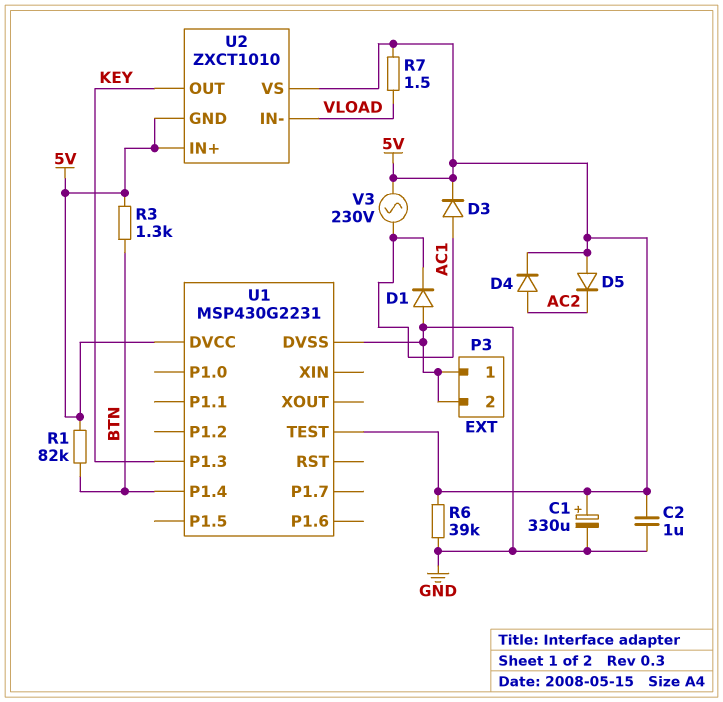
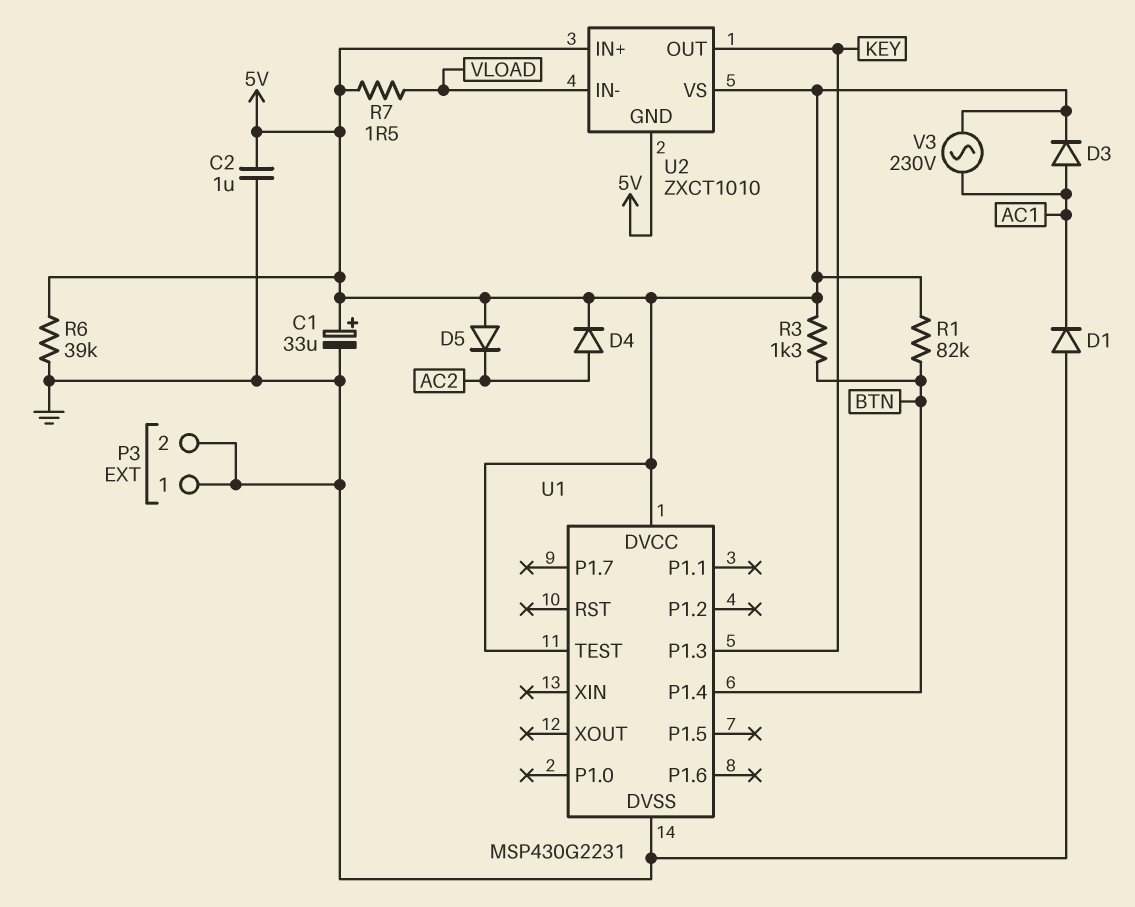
C1: 330uF (plus 5V, minus GND) -> 33uF (plus 5V, minus GND)

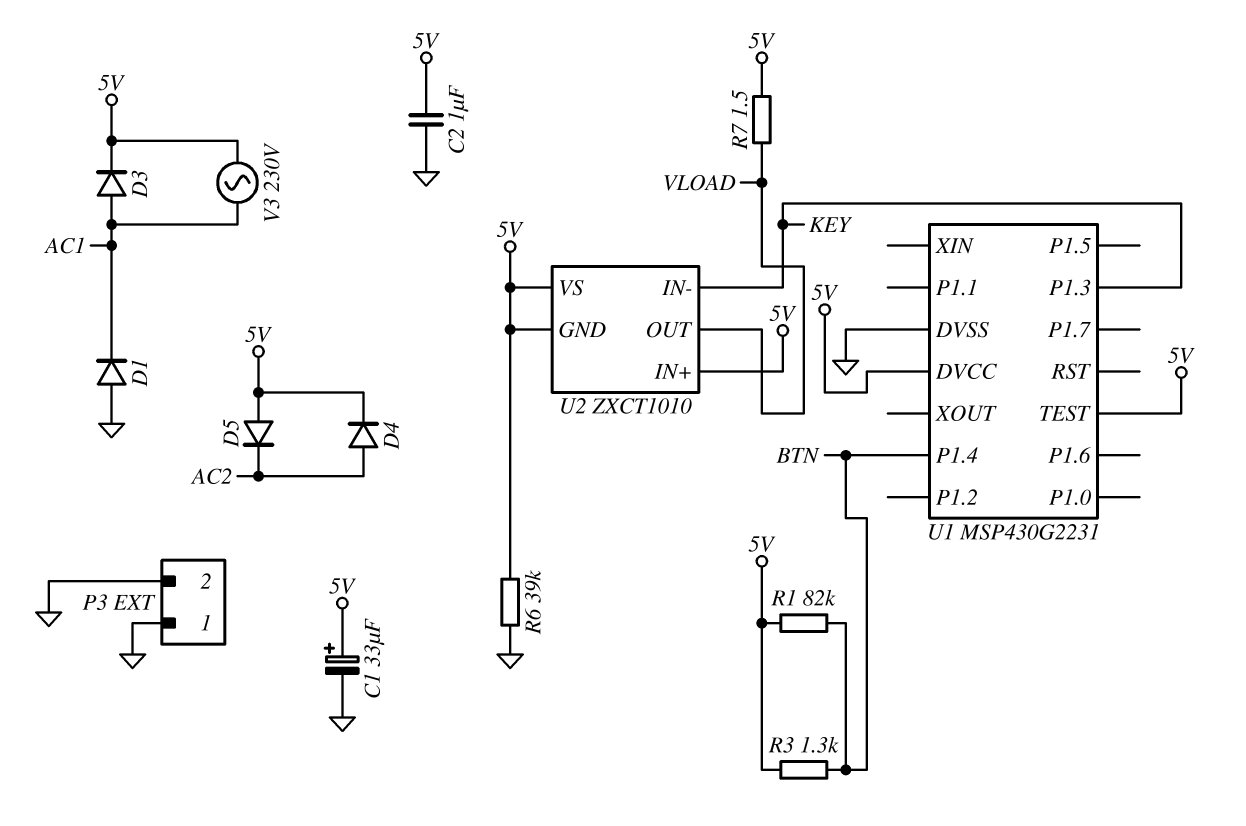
U2 pin IN-: VLOAD -> KEY
U2 pin OUT: KEY -> VLOAD

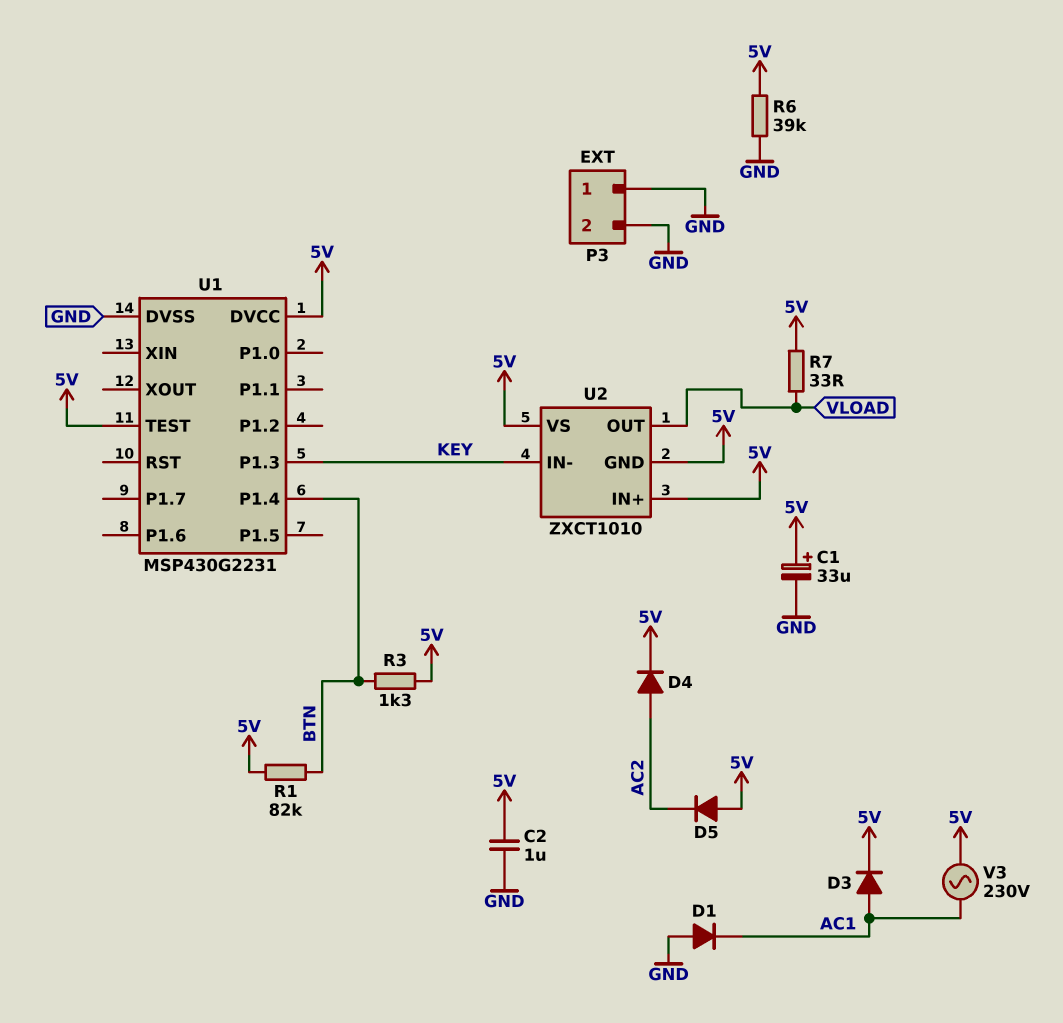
R7: 1.5 (5V, VLOAD) -> 33 (5V, VLOAD)

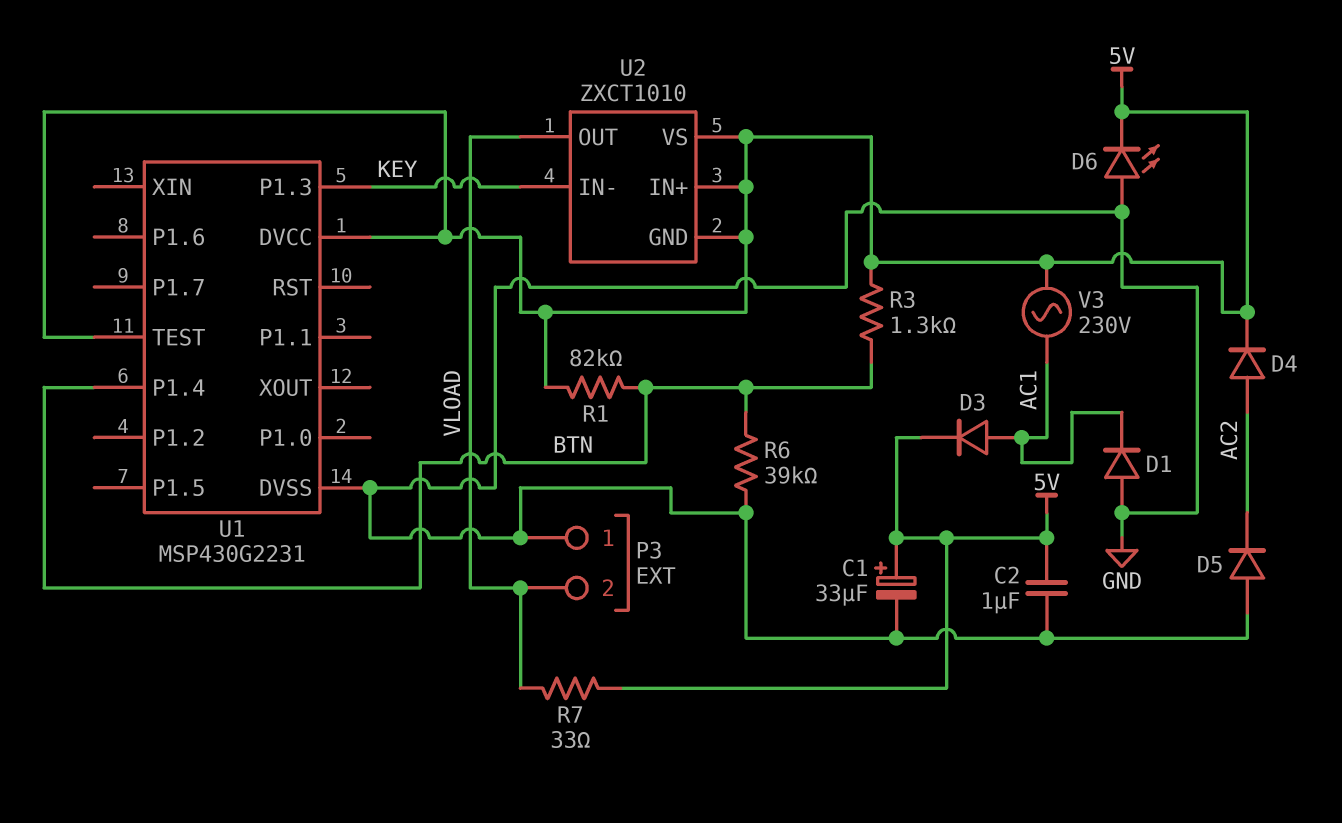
D5: diode (A 5V, K AC2) -> diode (A GND, K AC2)
D6: none -> LED (A GND, K 5V)
P3 pin 2: GND -> VLOAD
R6: 39k (5V, GND) -> 39k (BTN, GND)

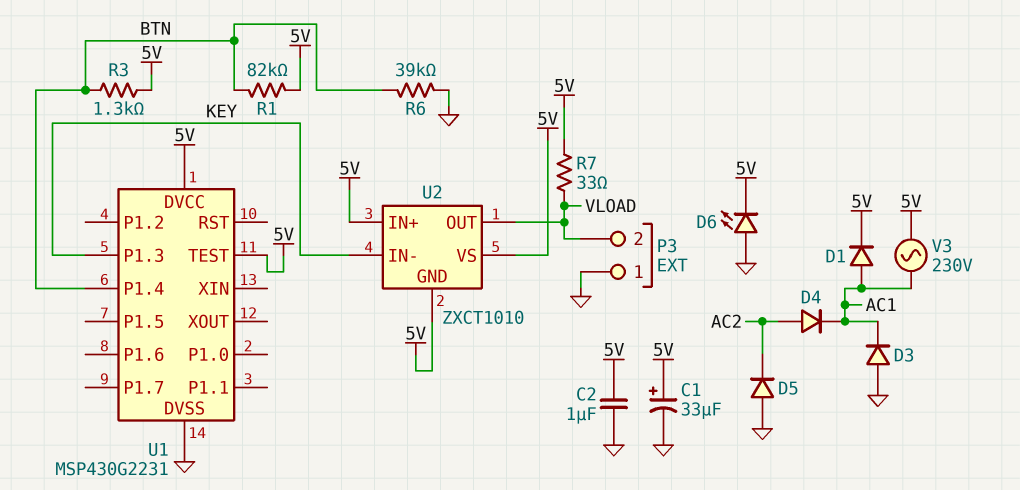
D1: diode (A GND, K AC1) -> diode (A AC1, K 5V)
D3: diode (A AC1, K 5V) -> diode (A GND, K AC1)
D4: diode (A AC2, K 5V) -> diode (A AC2, K AC1)

